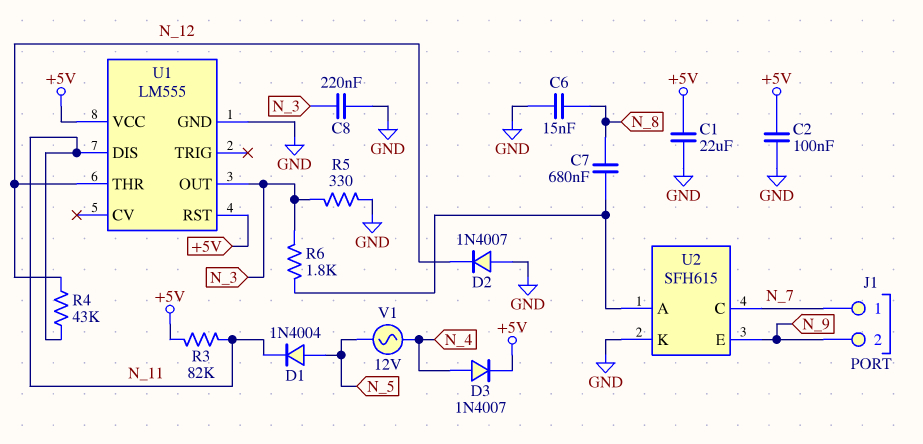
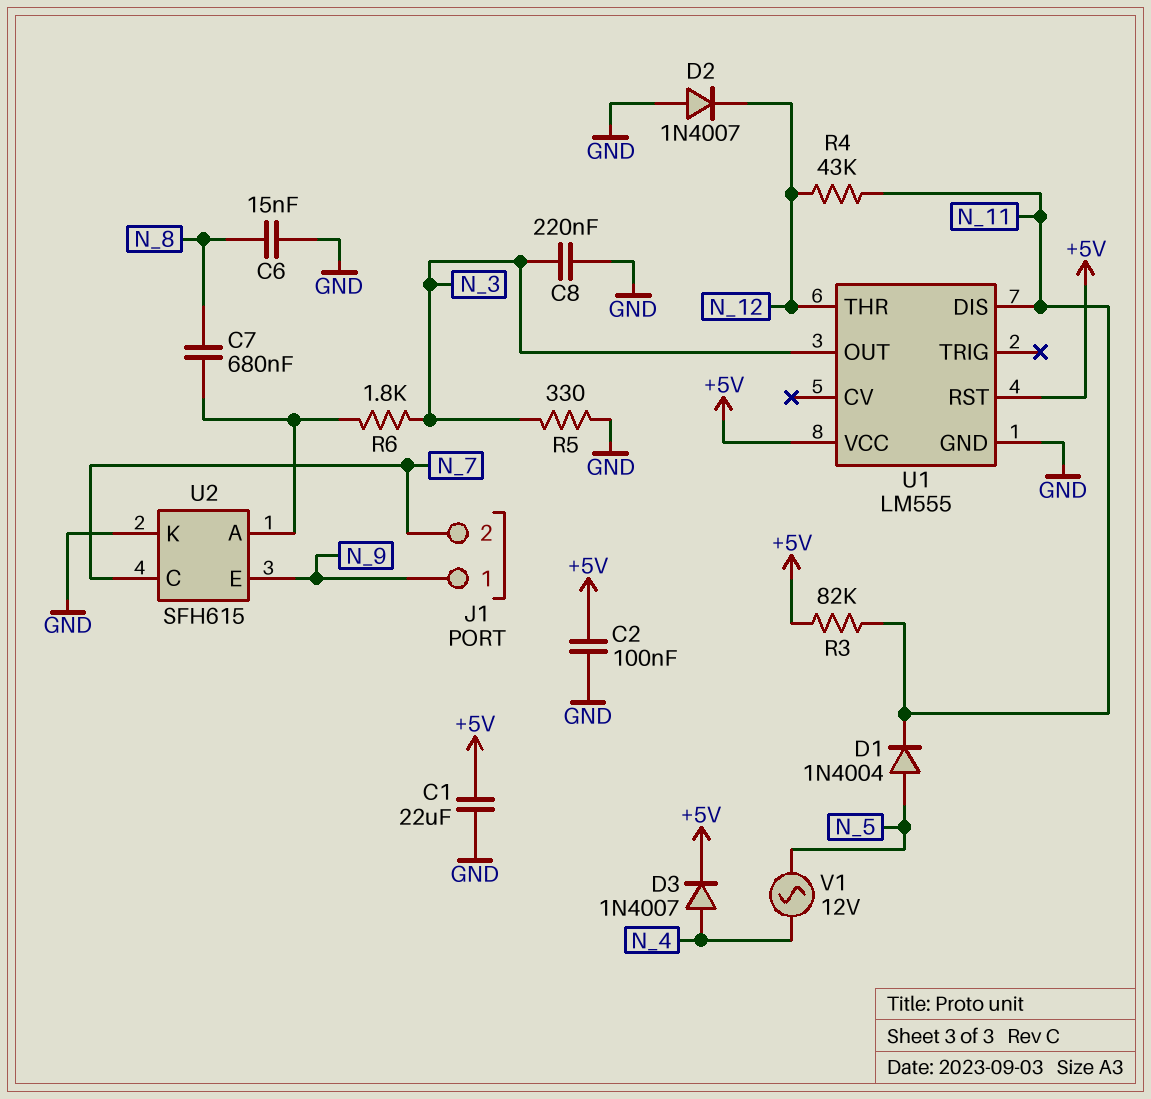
J1 pin 1: N_7 -> N_9
J1 pin 2: N_9 -> N_7

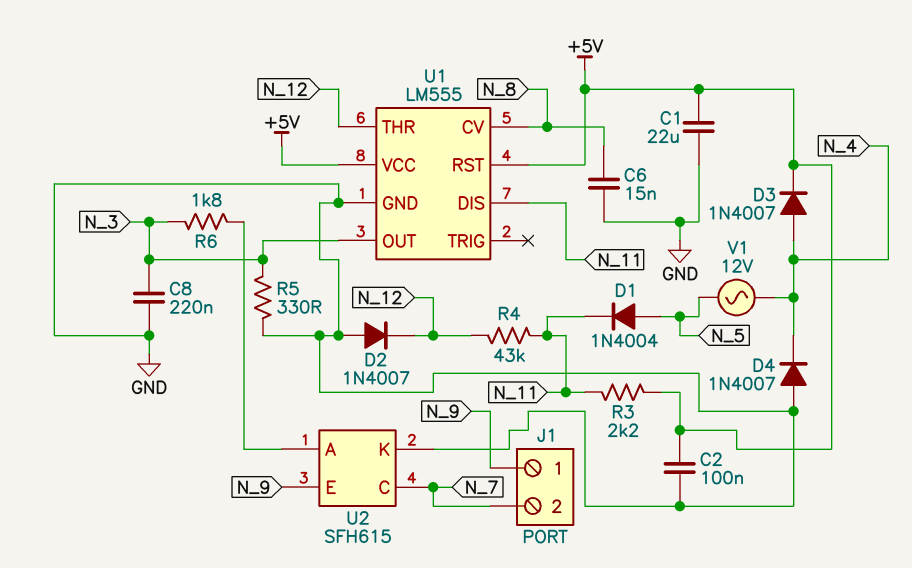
C7: 680nF (N_8, U2/A) -> none
D4: none -> diode 1N4007 (A GND, K N_4)
R3: 82k (+5V, N_11) -> 2.2k (+5V, N_11)
U1 pin CV: none -> N_8

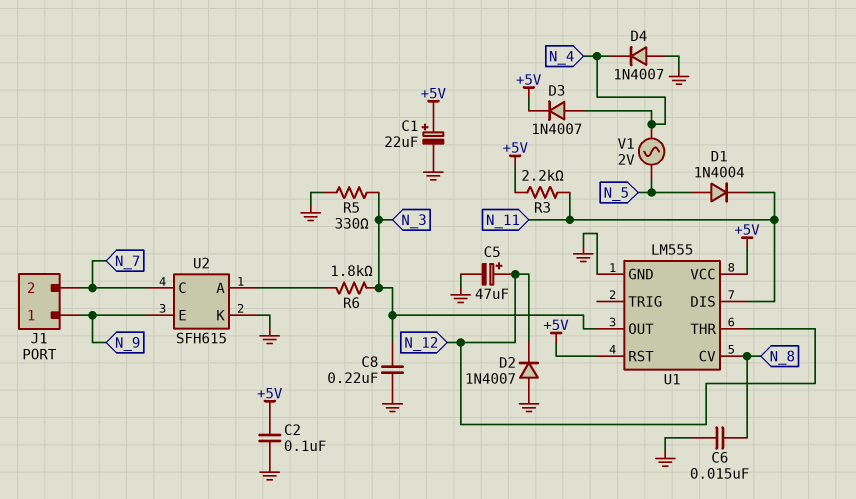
C1: 22uF (+5V, GND) -> 22uF (plus +5V, minus GND)
C5: none -> 47uF (plus N_12, minus GND)
R4: 43k (N_11, N_12) -> none
V1: AC 12V (N_4, N_5) -> AC 2V (N_4, N_5)

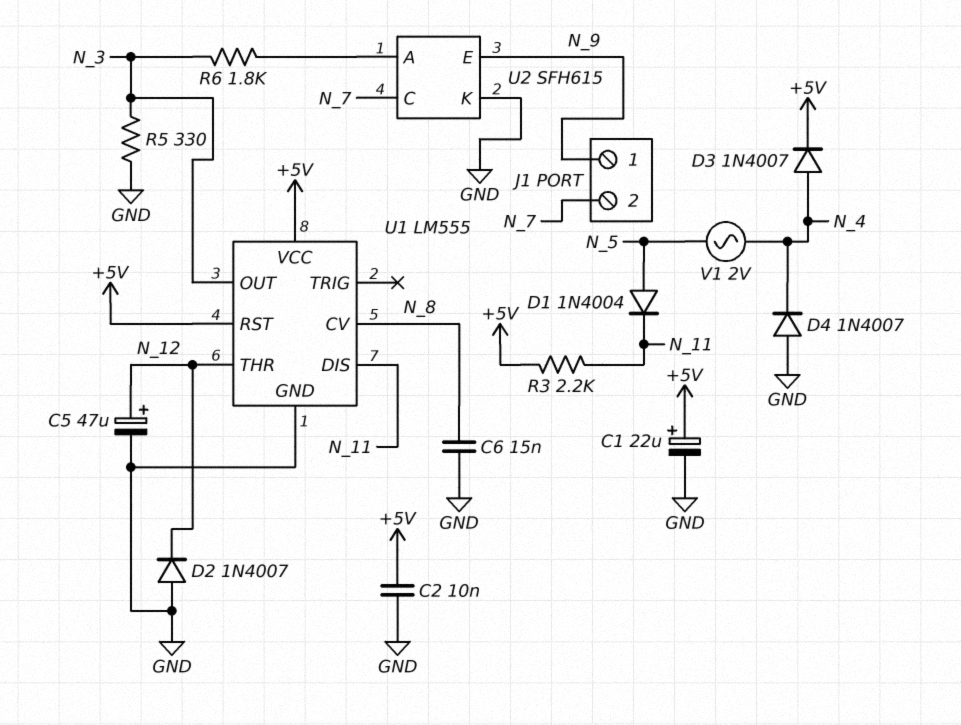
C2: 100nF (+5V, GND) -> 10nF (+5V, GND)
C8: 220nF (GND, N_3) -> none

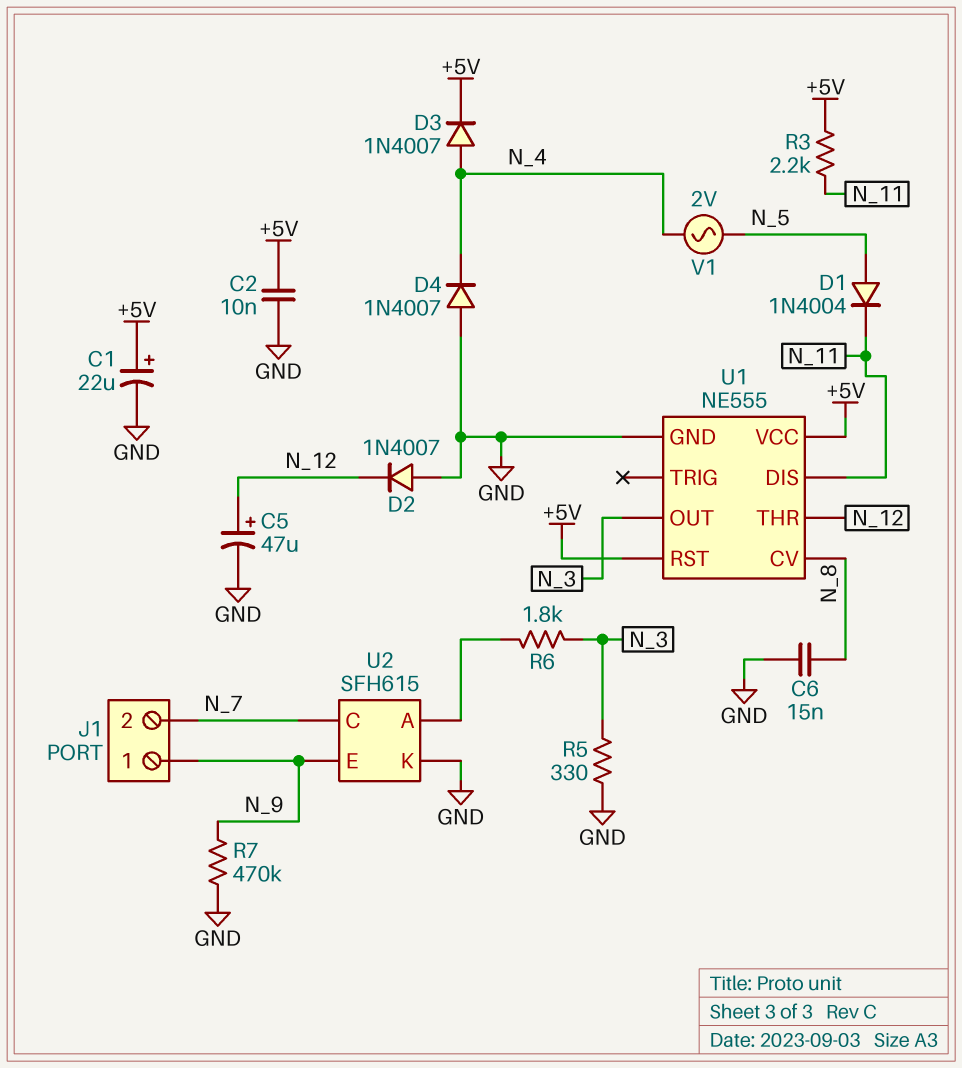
R7: none -> 470k (GND, N_9)
U1: LM555 -> NE555

